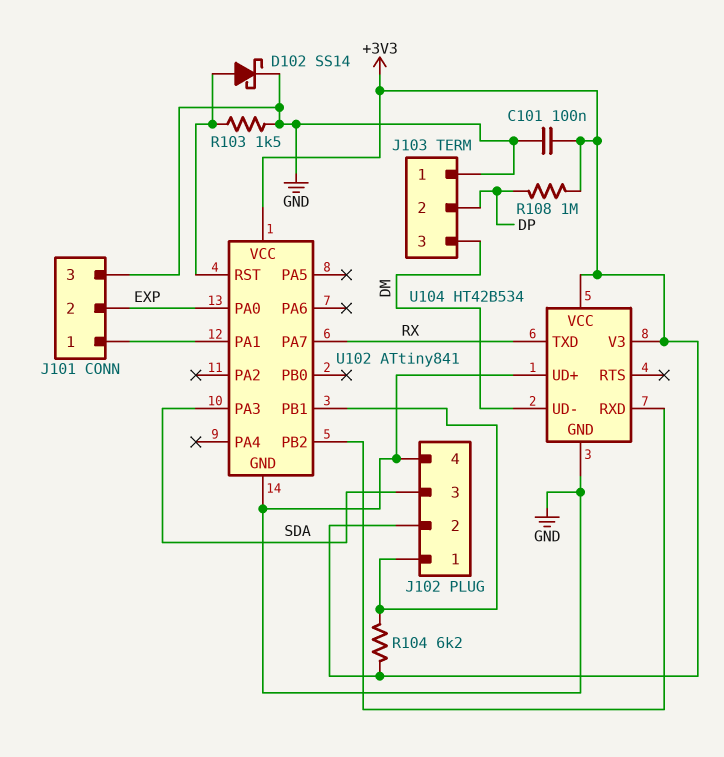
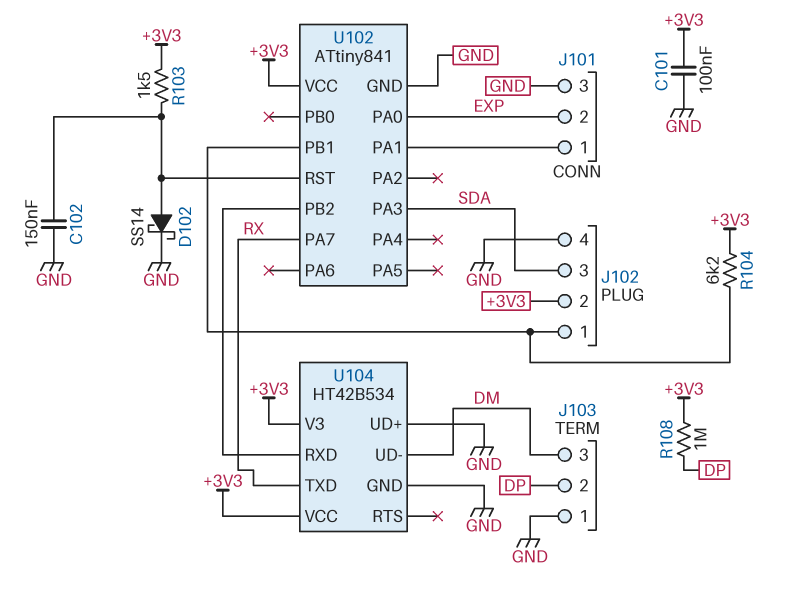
C102: none -> 150nF (GND, U102/RST)
R103: 1.5k (GND, U102/RST) -> 1.5k (+3V3, U102/RST)

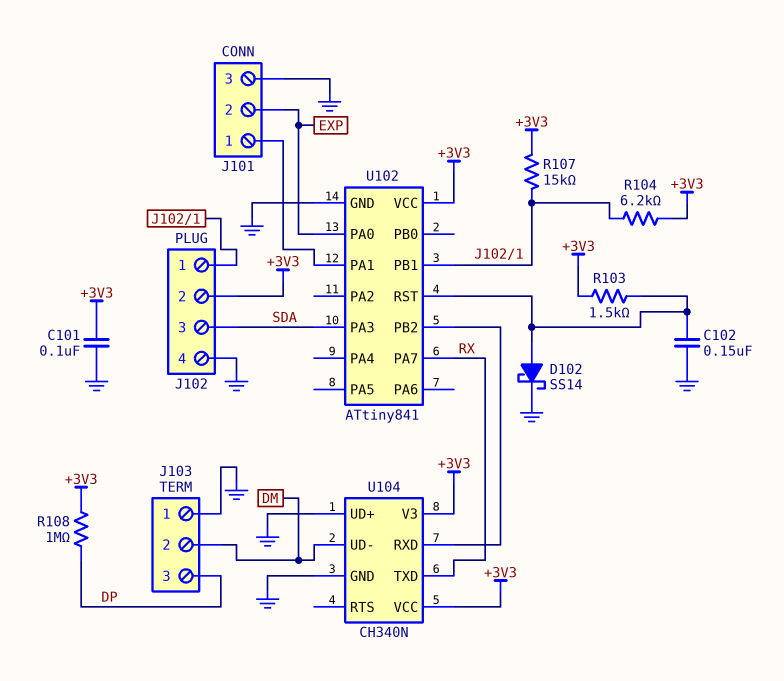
J103 pin 2: DP -> DM
J103 pin 3: DM -> DP
R107: none -> 15k (+3V3, J102/1)
U104: HT42B534 -> CH340N

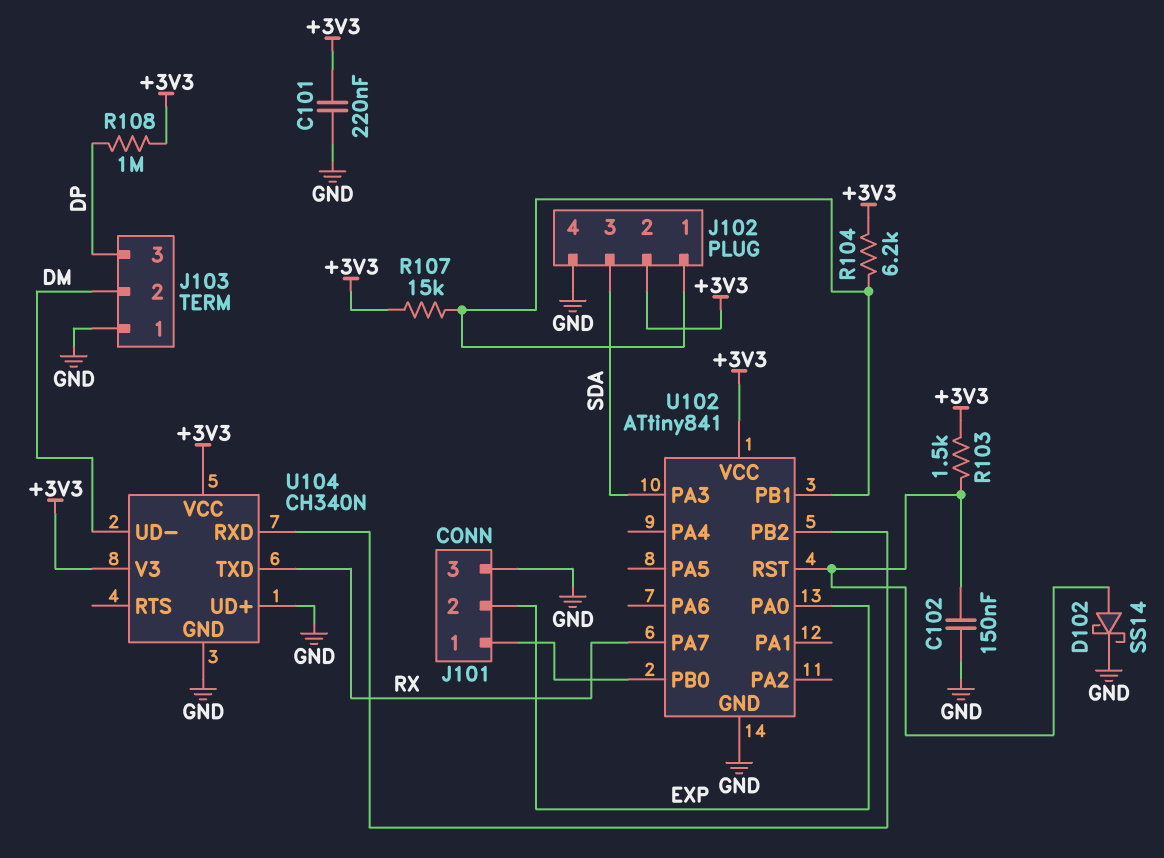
C101: 100nF (+3V3, GND) -> 220nF (+3V3, GND)
U102 pin PA1: J101/1 -> none
U102 pin PB0: none -> J101/1

